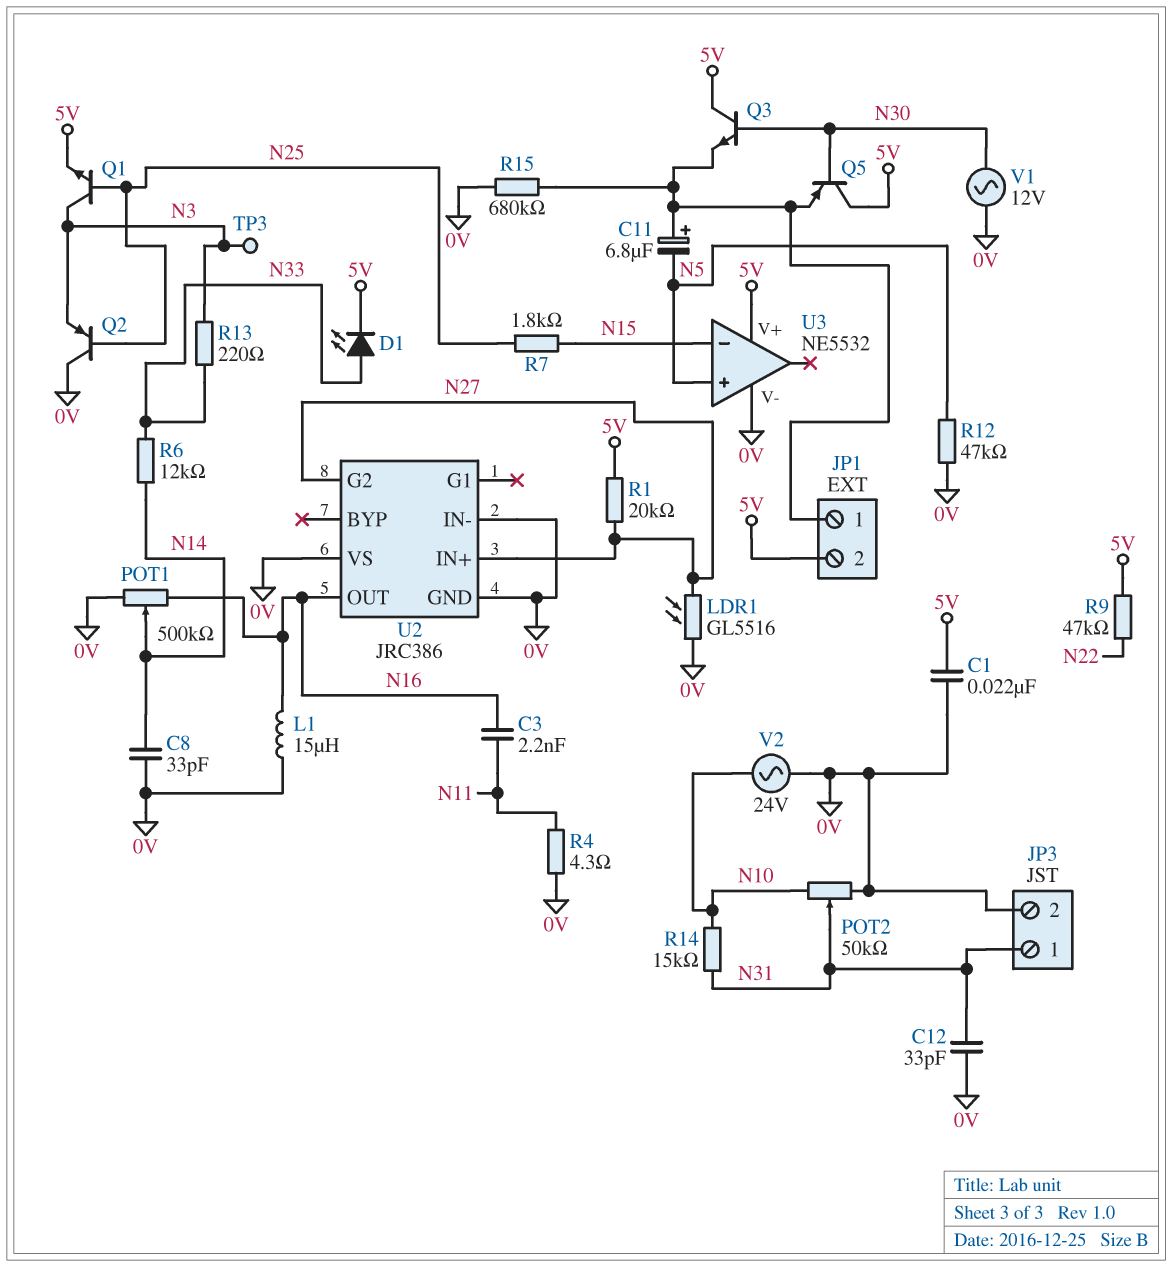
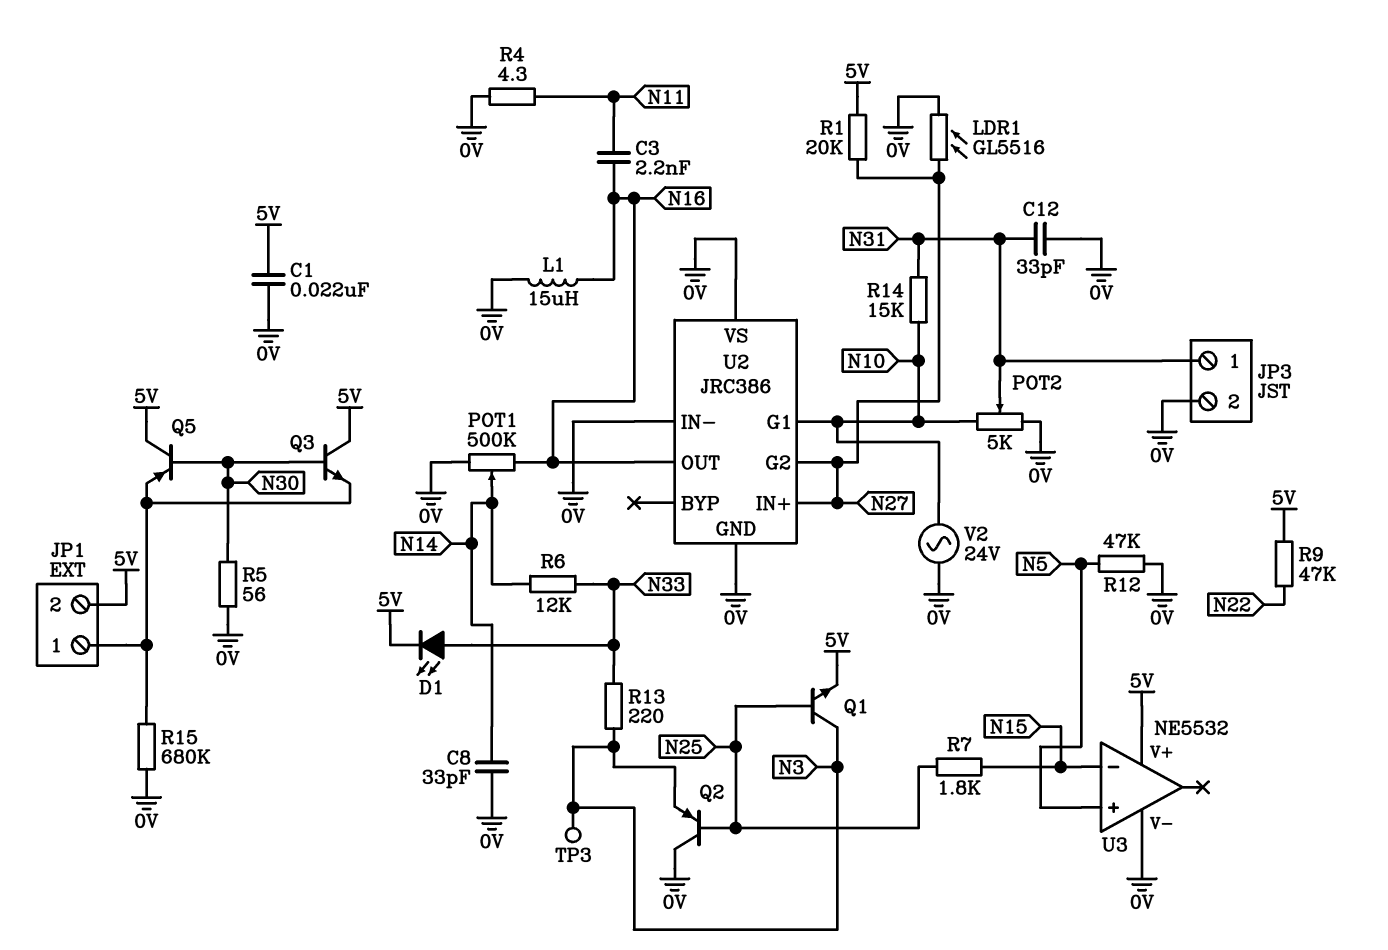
C11: 6.8uF (plus JP1/1, minus N5) -> none
POT2: 50k (0V, N10, wiper N31) -> 5k (0V, N10, wiper N31)
R5: none -> 56 (0V, N30)
U2 pin G1: none -> N10
V1: AC 12V (0V, N30) -> none

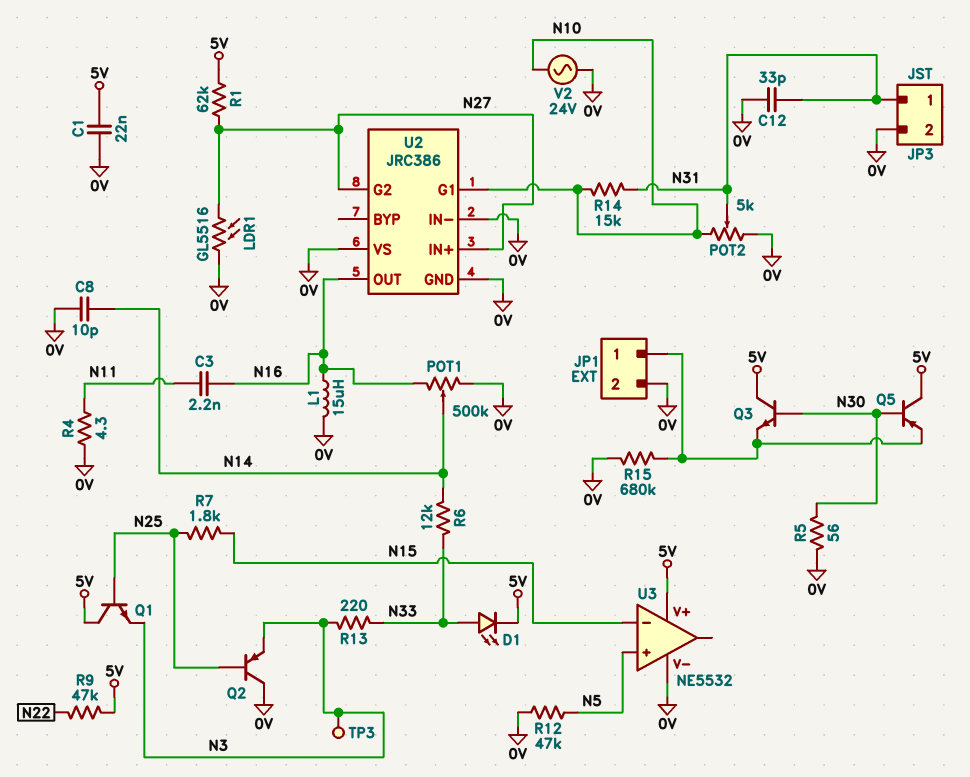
C8: 33pF (0V, N14) -> 10pF (0V, N14)
JP1 pin 2: 5V -> 0V
Q1: NPN (B N25, C N3, E 5V) -> NPN (B N25, C 5V, E N3)
R1: 20k (5V, N27) -> 62k (5V, N27)

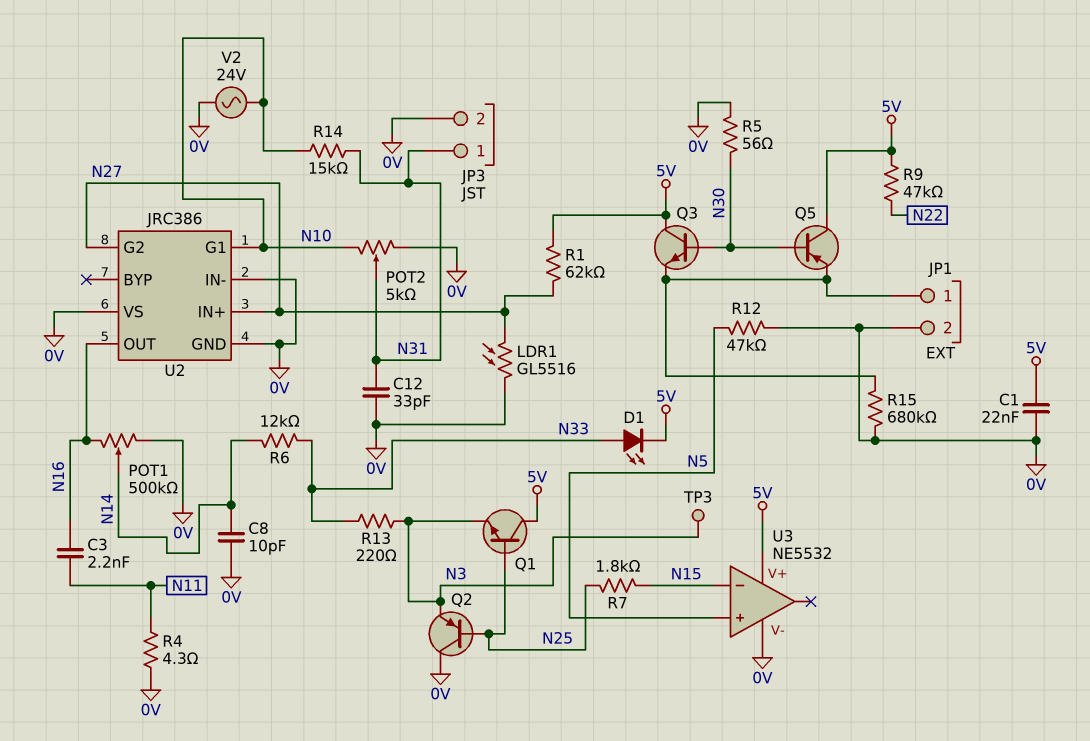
L1: 15uH (0V, N16) -> none

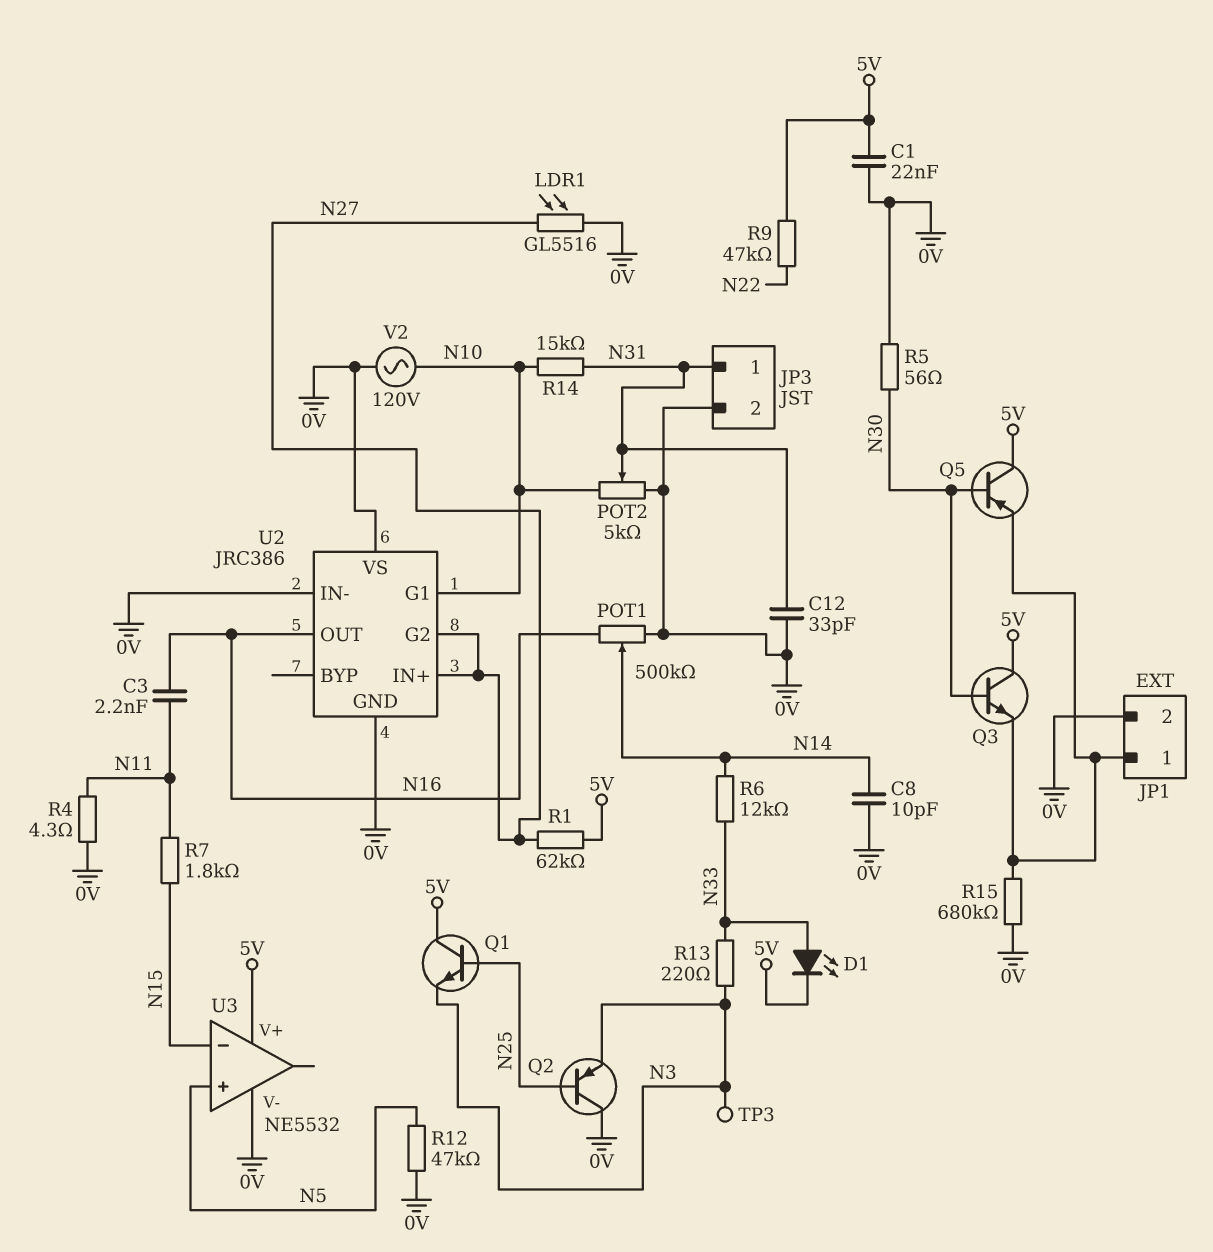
R7: 1.8k (N15, N25) -> 1.8k (N11, N15)
V2: AC 24V (0V, N10) -> AC 120V (0V, N10)

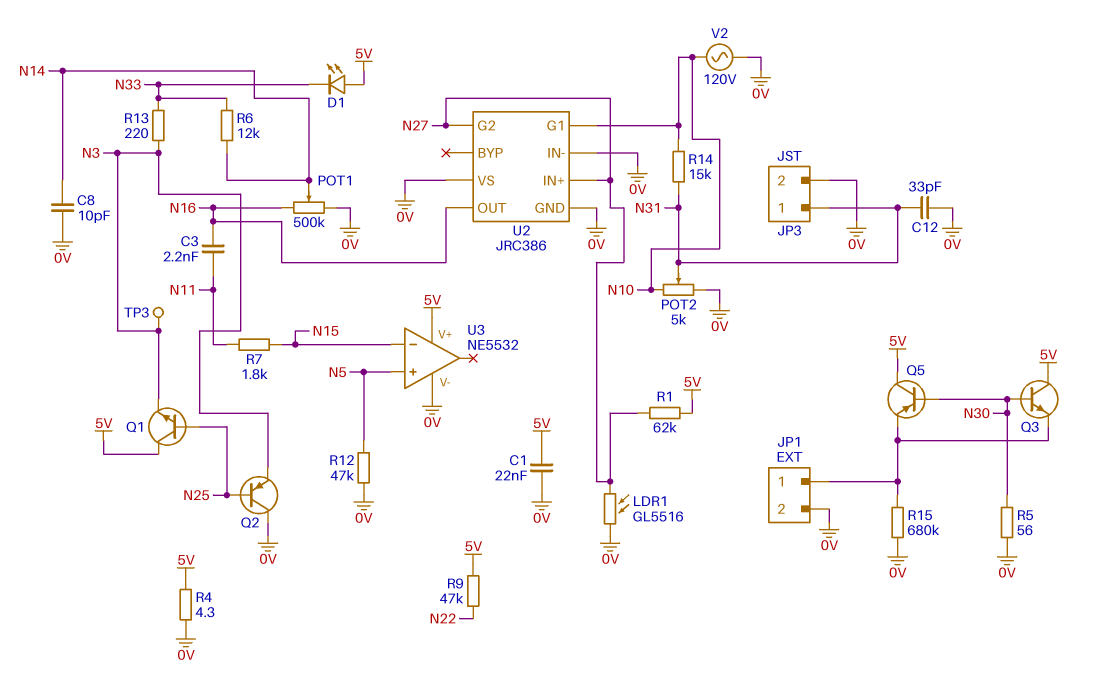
D1: LED (A N33, K 5V) -> LED (A 5V, K N33)
R4: 4.3 (0V, N11) -> 4.3 (0V, 5V)

